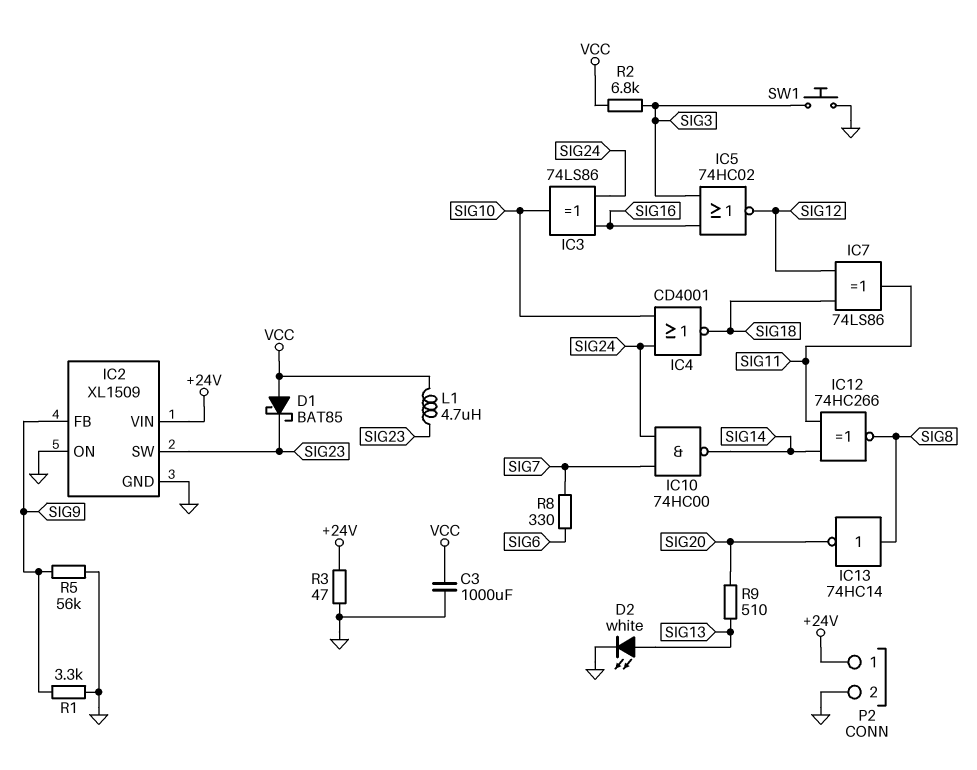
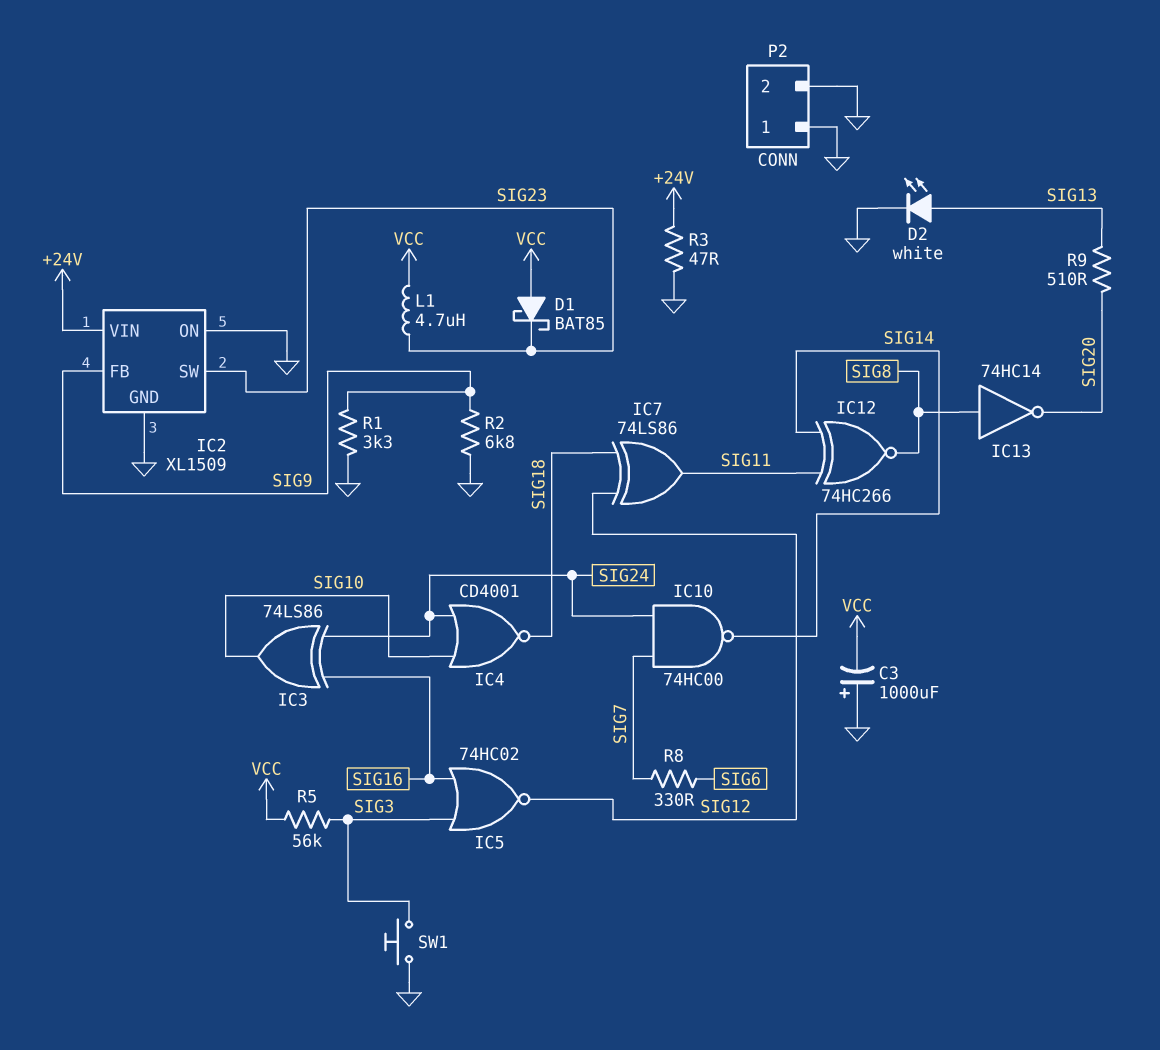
C3: 1000uF (GND, VCC) -> 1000uF (plus GND, minus VCC)
P2 pin 1: +24V -> GND
R2: 6.8k (SIG3, VCC) -> 6.8k (GND, SIG9)
R5: 56k (GND, SIG9) -> 56k (SIG3, VCC)

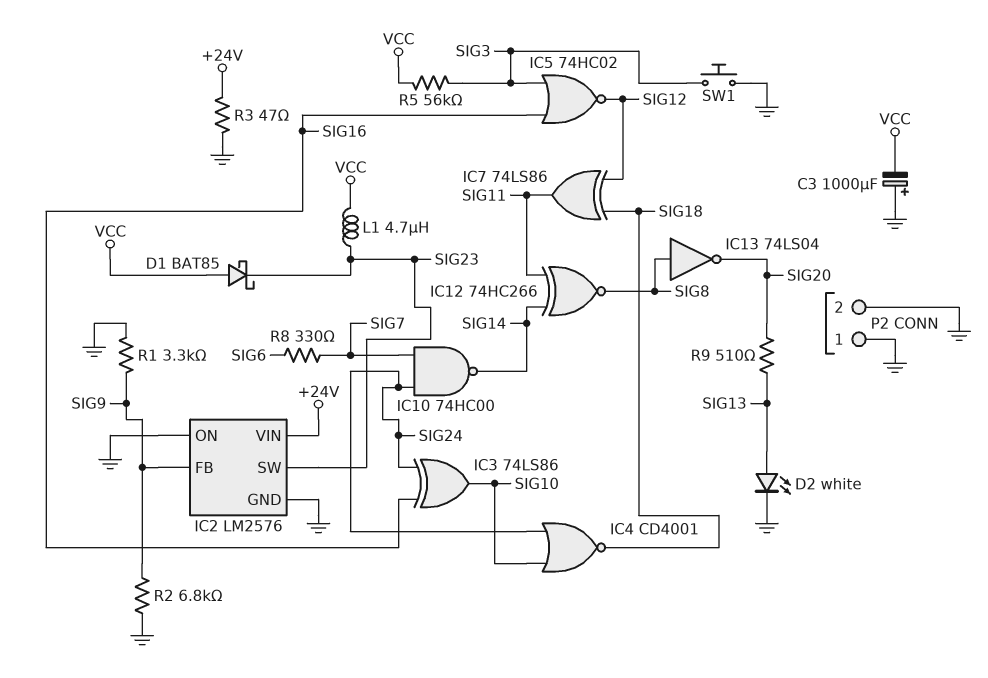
IC2: XL1509 -> LM2576
IC13: NOT 74HC14 (in SIG8, out SIG20) -> NOT 74LS04 (in SIG8, out SIG20)

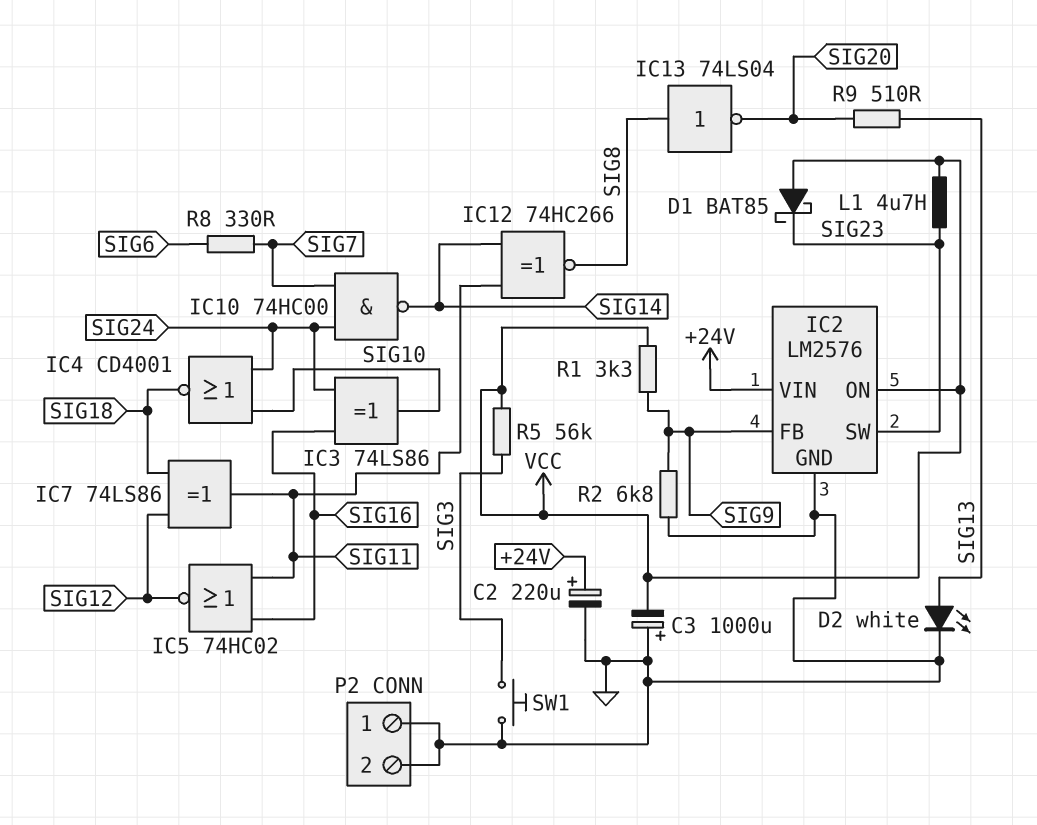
C2: none -> 220uF (plus +24V, minus GND)
IC2 pin ON: GND -> VCC
IC5: NOR 74HC02 (in SIG3, in SIG16, out SIG12) -> NOR 74HC02 (in SIG11, in SIG16, out SIG12)
R1: 3.3k (GND, SIG9) -> 3.3k (SIG9, VCC)
R3: 47 (+24V, GND) -> none

